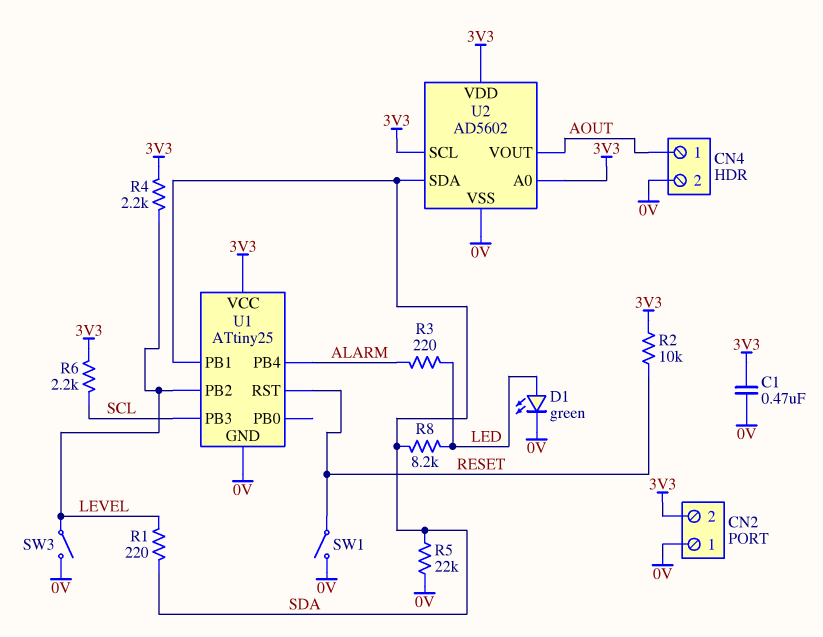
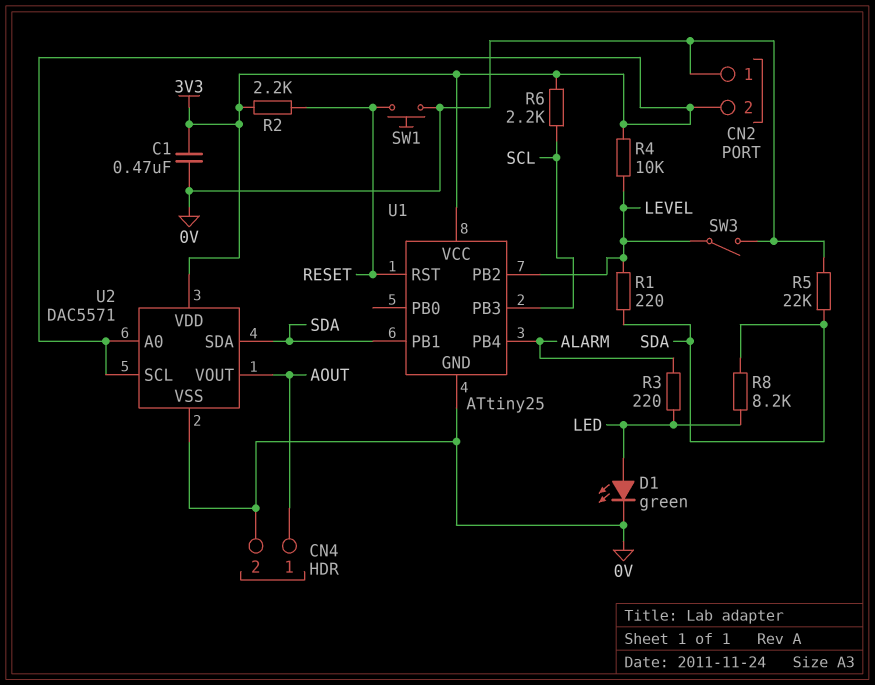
R2: 10k (3V3, RESET) -> 2.2k (3V3, RESET)
R4: 2.2k (3V3, LEVEL) -> 10k (3V3, LEVEL)
SW1: switch (0V, RESET) -> button (0V, RESET)
U2: AD5602 -> DAC5571

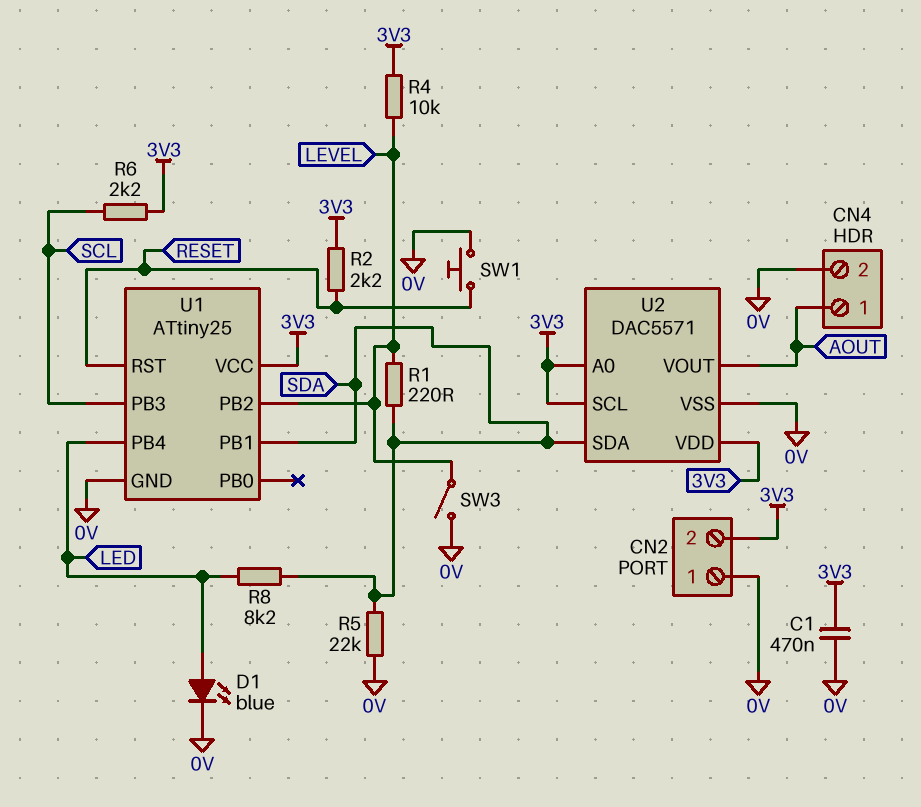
D1: LED green (A LED, K 0V) -> LED blue (A LED, K 0V)
R3: 220 (ALARM, LED) -> none
U1 pin PB4: ALARM -> LED

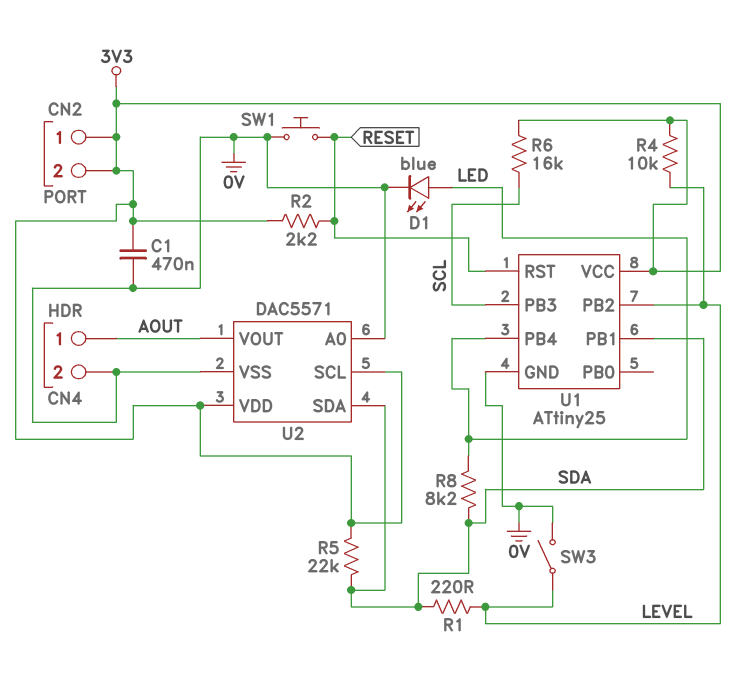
CN2 pin 1: 0V -> 3V3
R5: 22k (0V, SDA) -> 22k (3V3, SDA)
R6: 2.2k (3V3, SCL) -> 16k (3V3, SCL)
U2 pin A0: 3V3 -> 0V

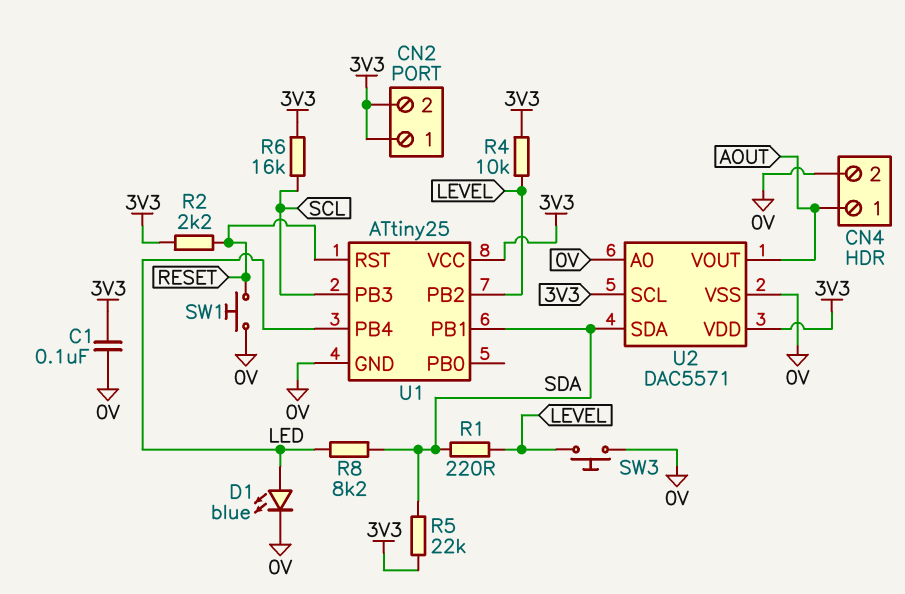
C1: 470nF (0V, 3V3) -> 100nF (0V, 3V3)
SW3: switch (0V, LEVEL) -> button (0V, LEVEL)

